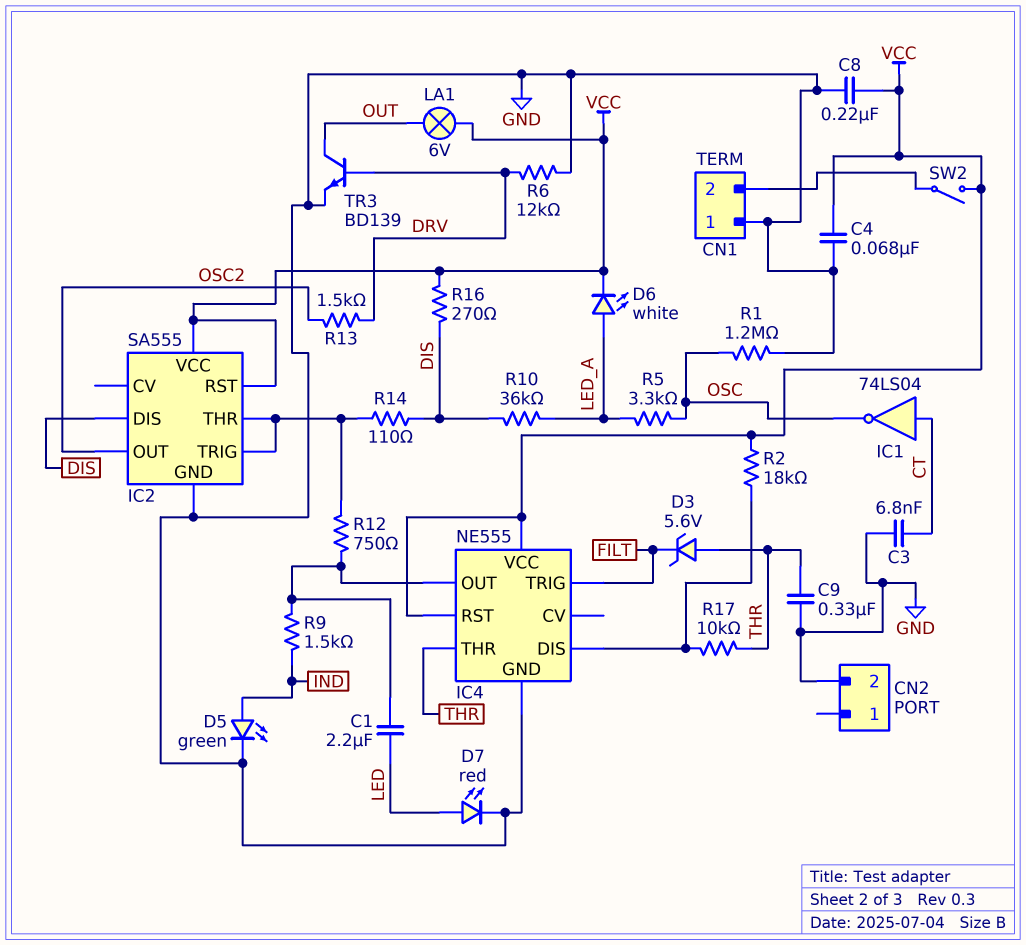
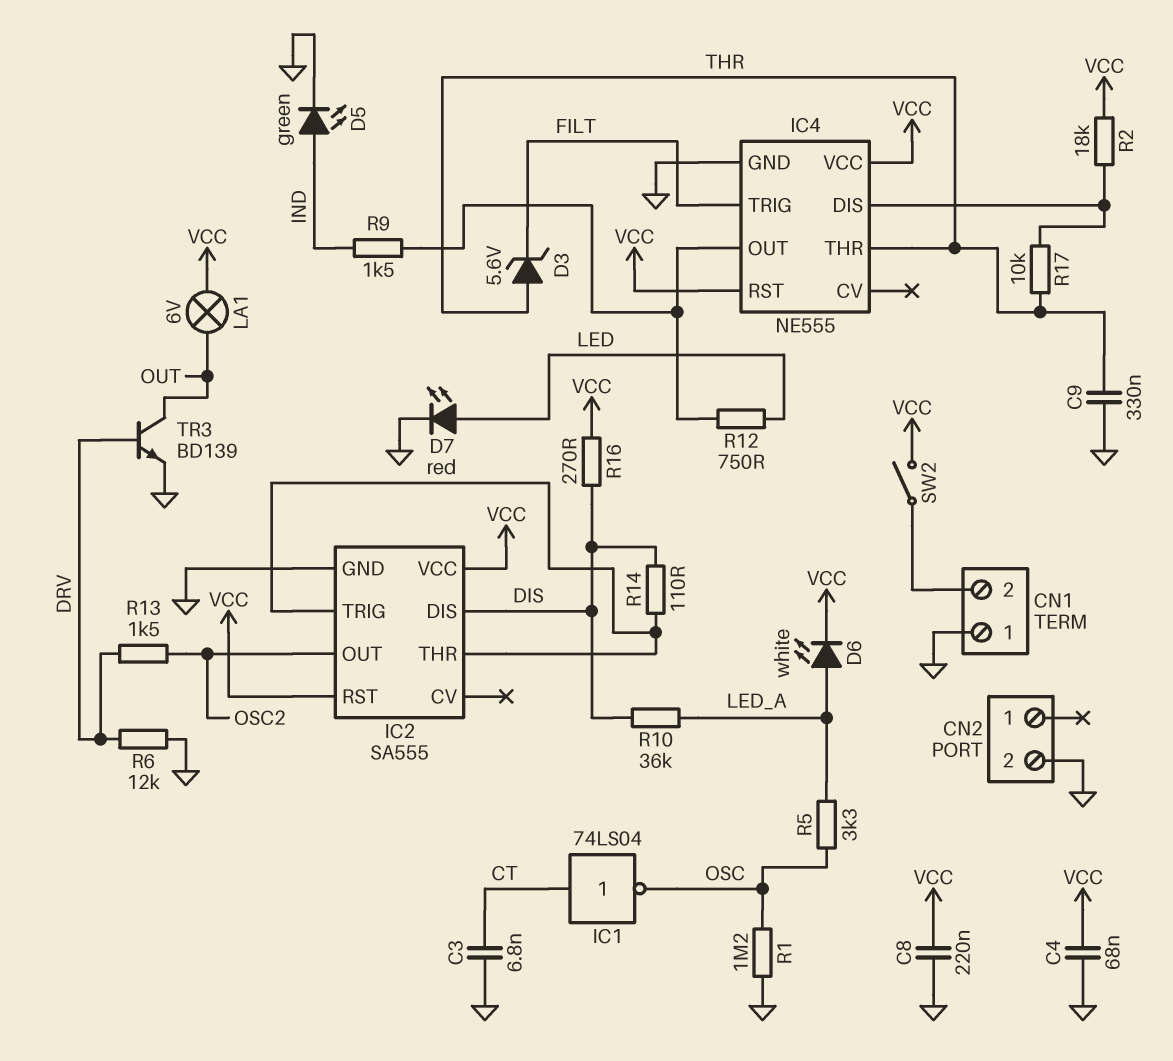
C1: 2.2uF (IC4/OUT, LED) -> none
R12: 750 (IC2/THR, IC4/OUT) -> 750 (IC4/OUT, LED)

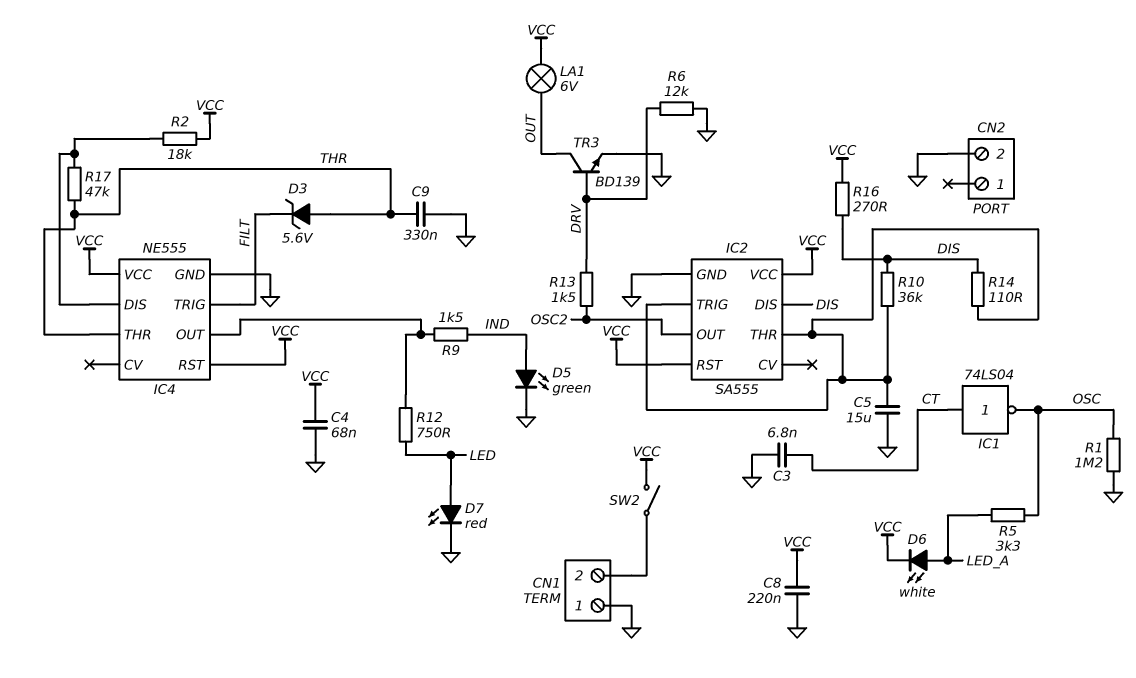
C5: none -> 15uF (GND, IC2/THR)
R10: 36k (DIS, LED_A) -> 36k (DIS, IC2/THR)
R17: 10k (IC4/DIS, THR) -> 47k (IC4/DIS, THR)

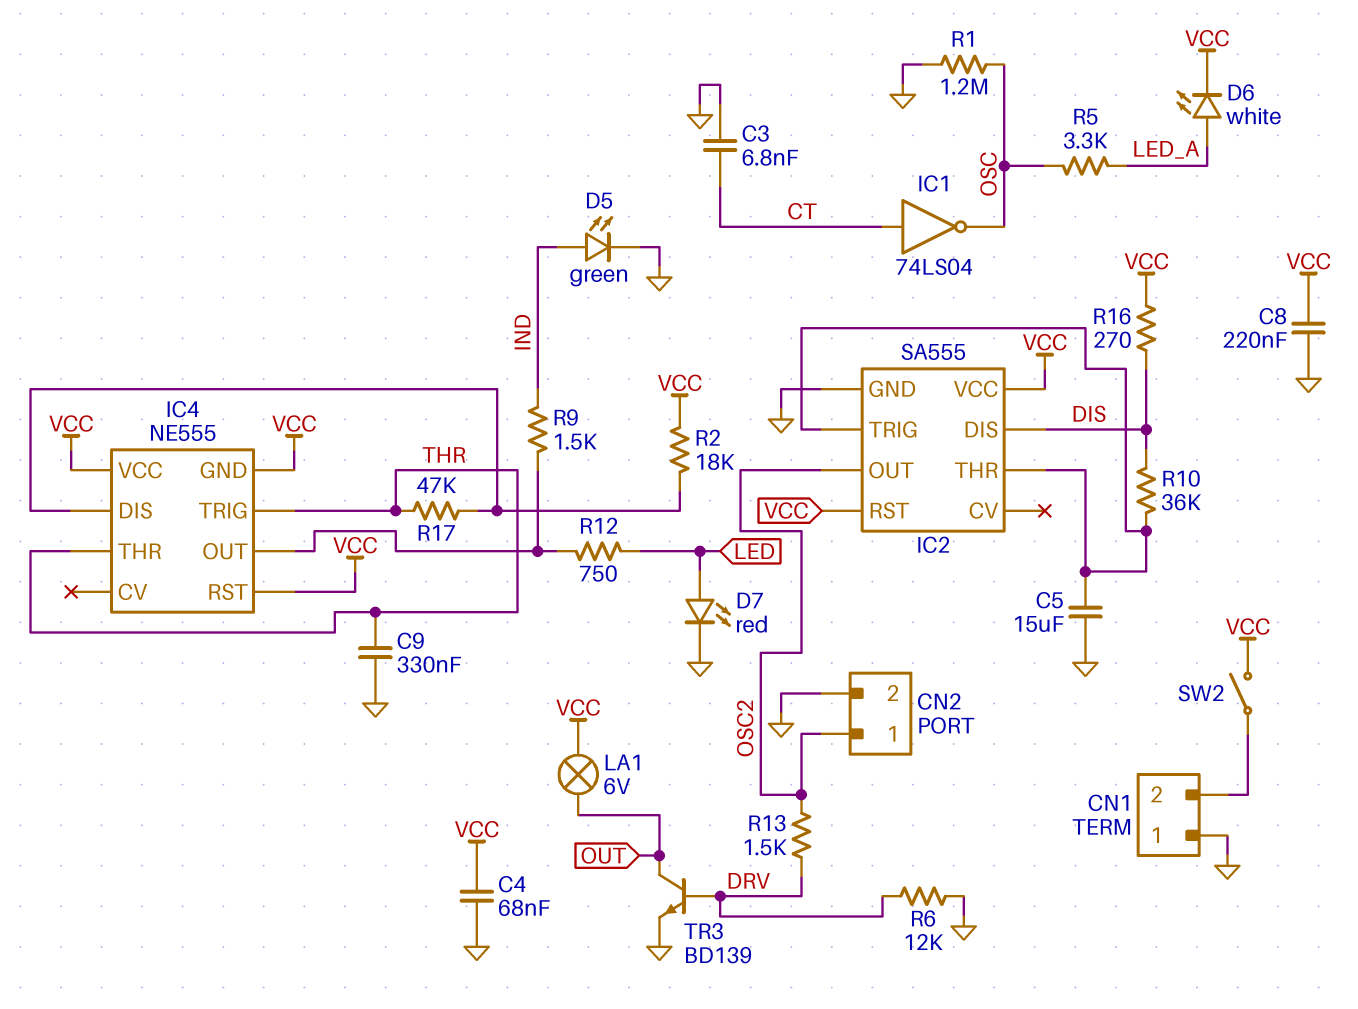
CN2 pin 1: none -> OSC2
D3: zener 5.6V (A THR, K FILT) -> none
IC4 pin GND: GND -> VCC
IC4 pin TRIG: FILT -> THR
R14: 110 (DIS, IC2/THR) -> none

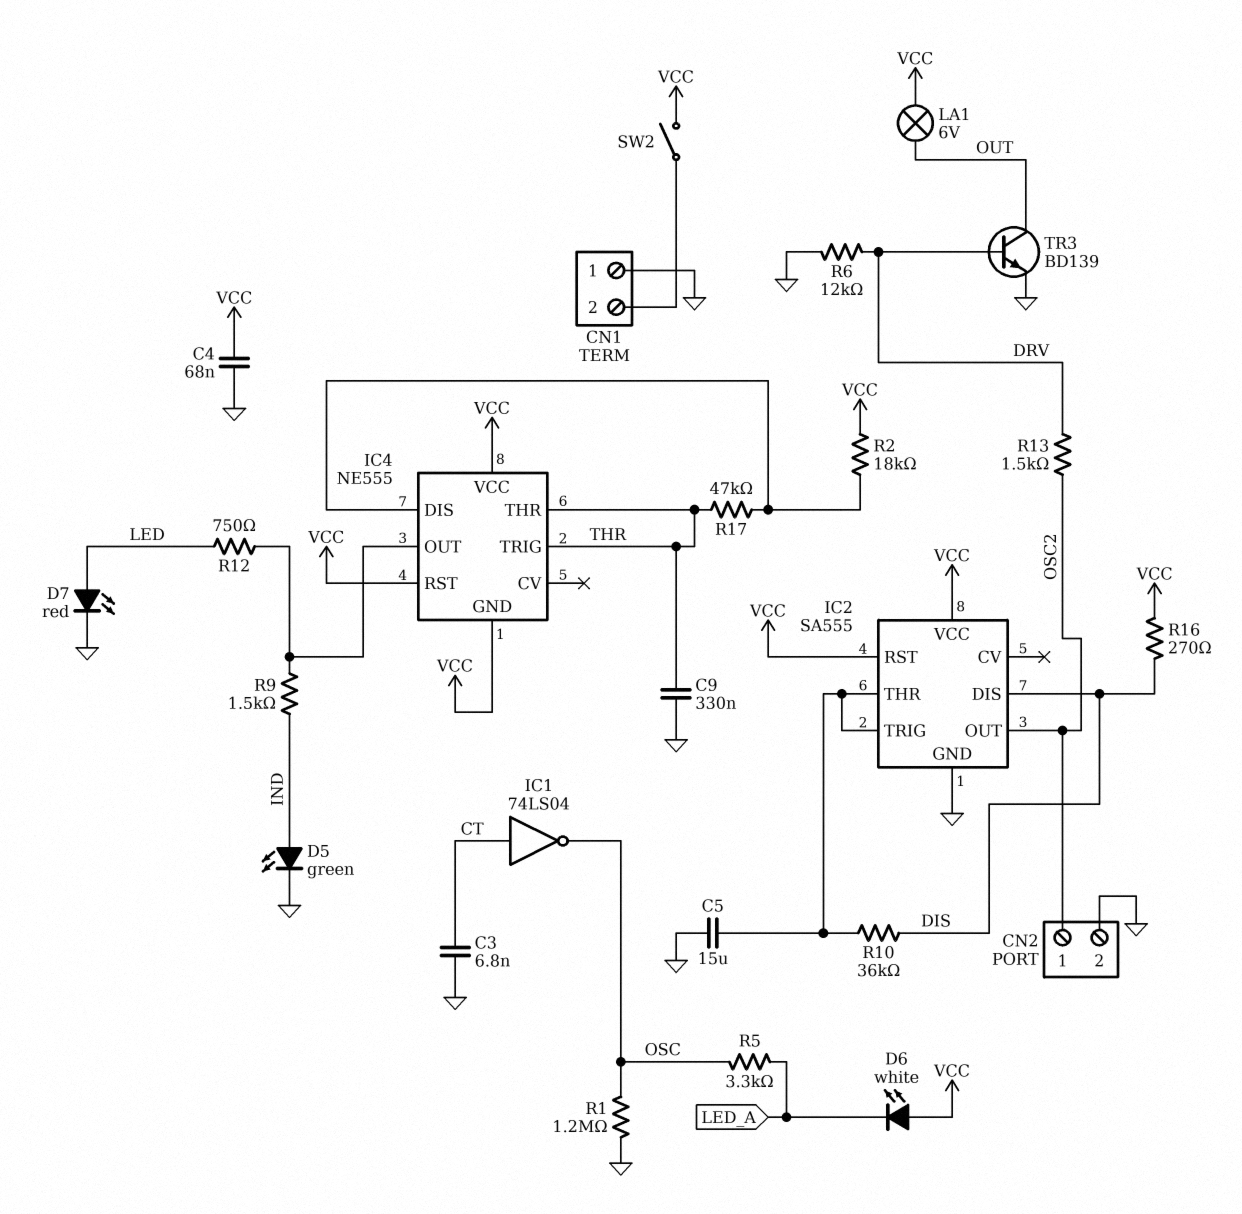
C8: 220nF (GND, VCC) -> none
D6: LED white (A LED_A, K VCC) -> LED white (A VCC, K LED_A)

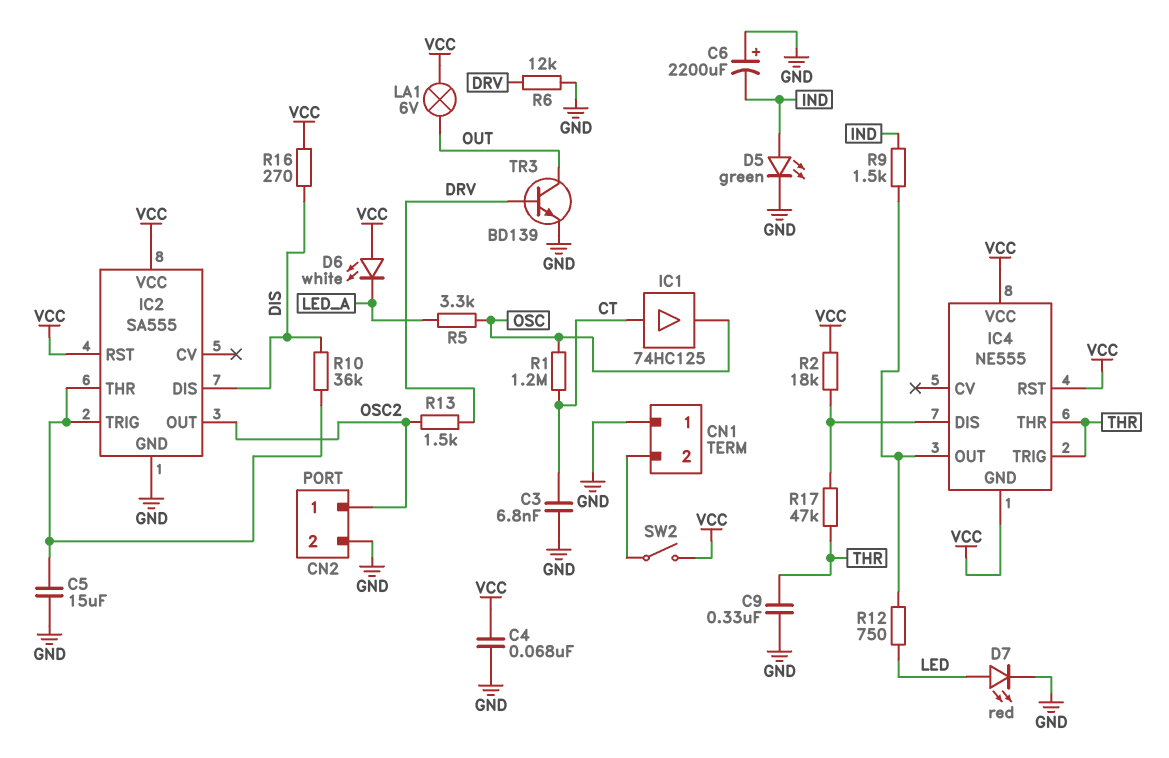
C6: none -> 2200uF (plus GND, minus IND)
IC1: NOT 74LS04 (in CT, out OSC) -> buffer 74HC125 (in CT, out OSC)
R1: 1.2M (GND, OSC) -> 1.2M (CT, OSC)

